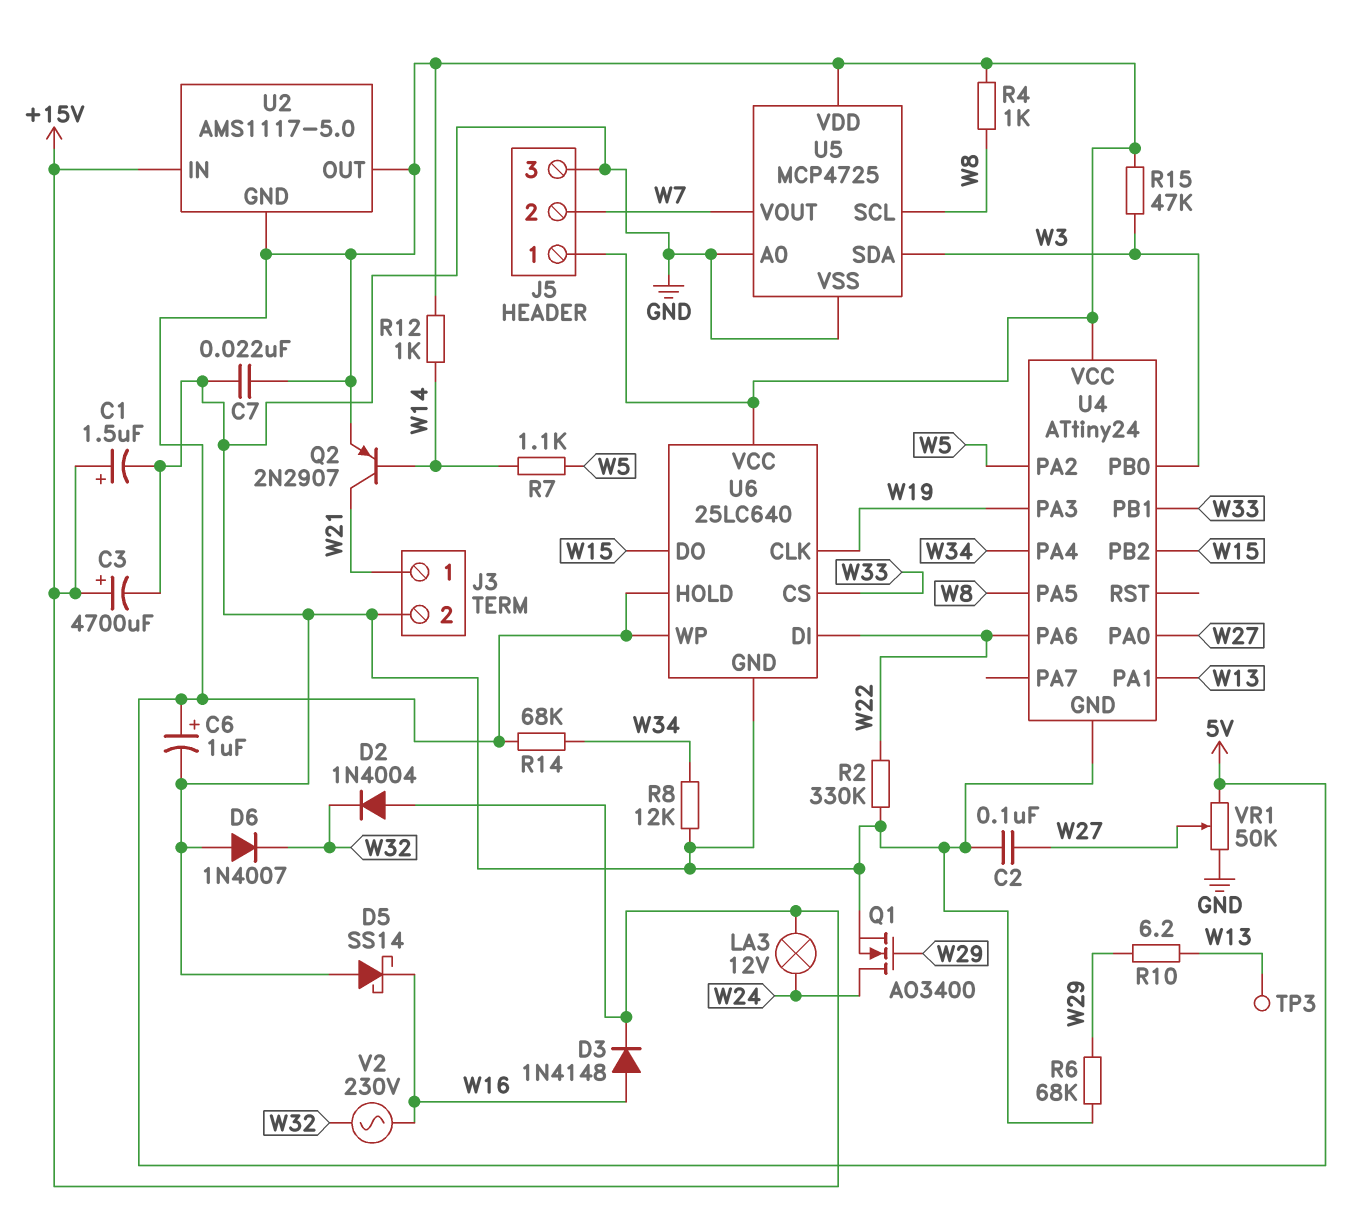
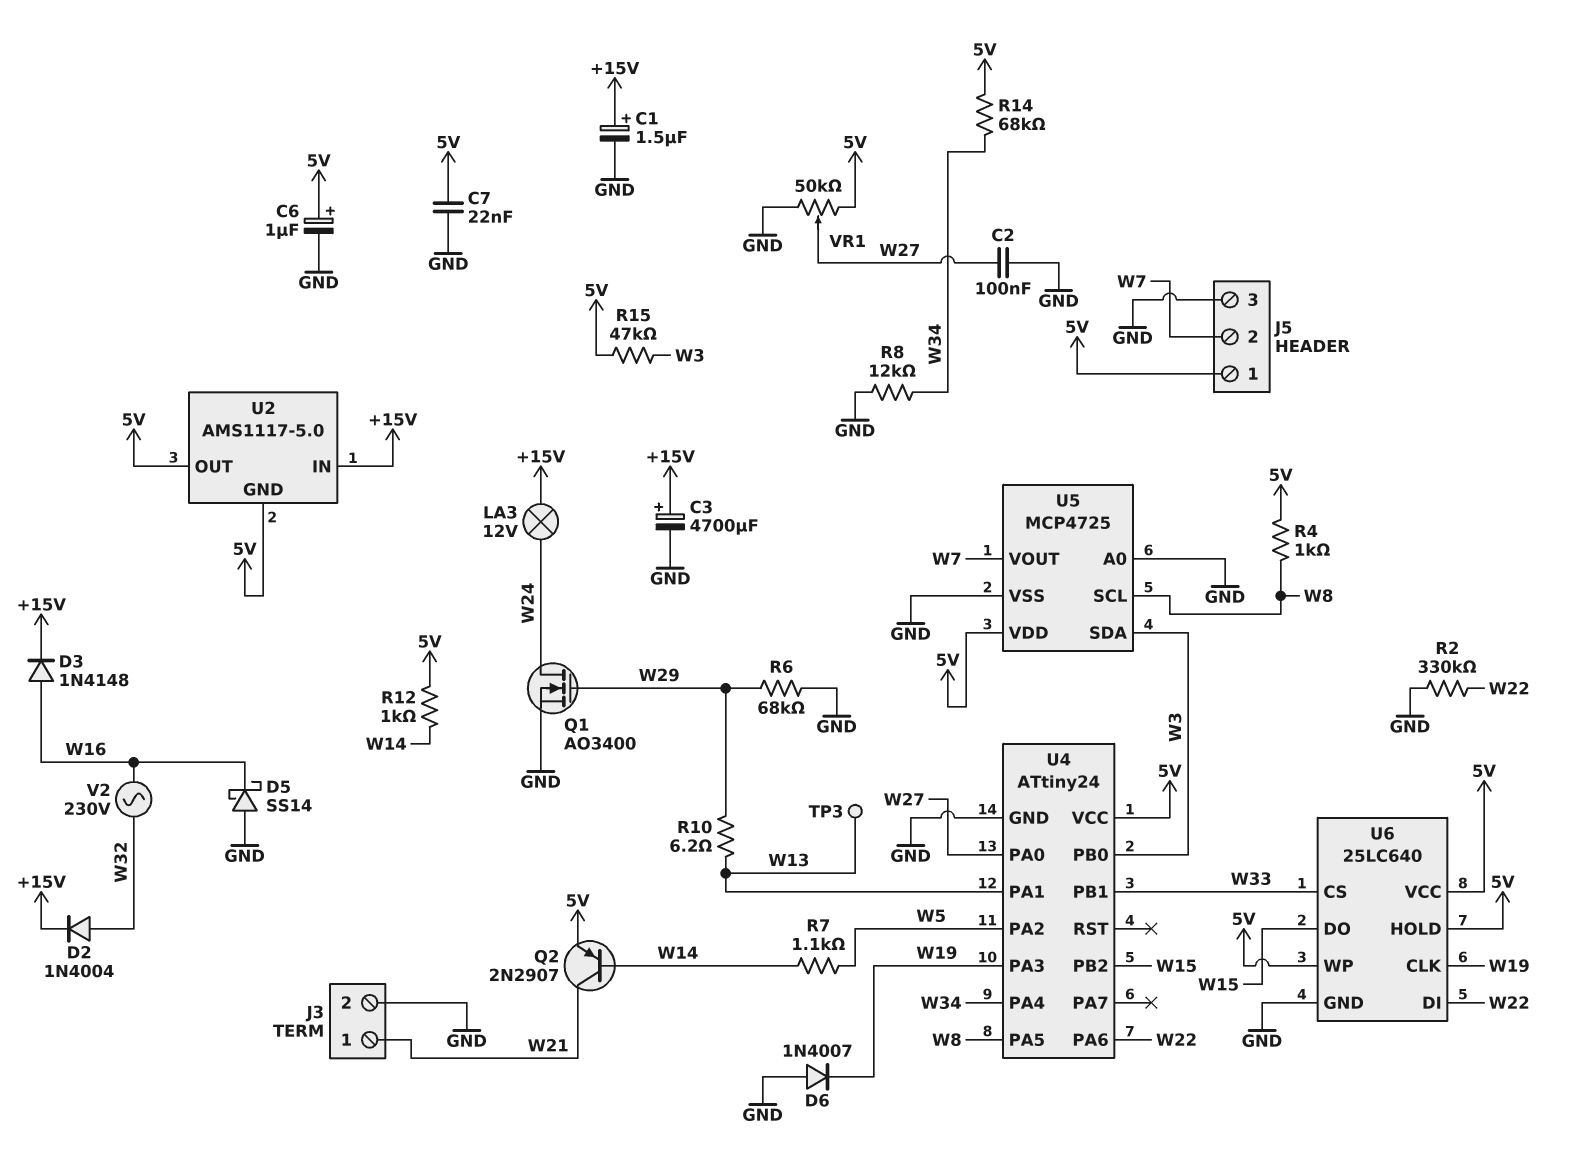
D2: diode 1N4004 (A +15V, K W32) -> diode 1N4004 (A W32, K +15V)
D6: diode 1N4007 (A GND, K W32) -> diode 1N4007 (A GND, K W19)

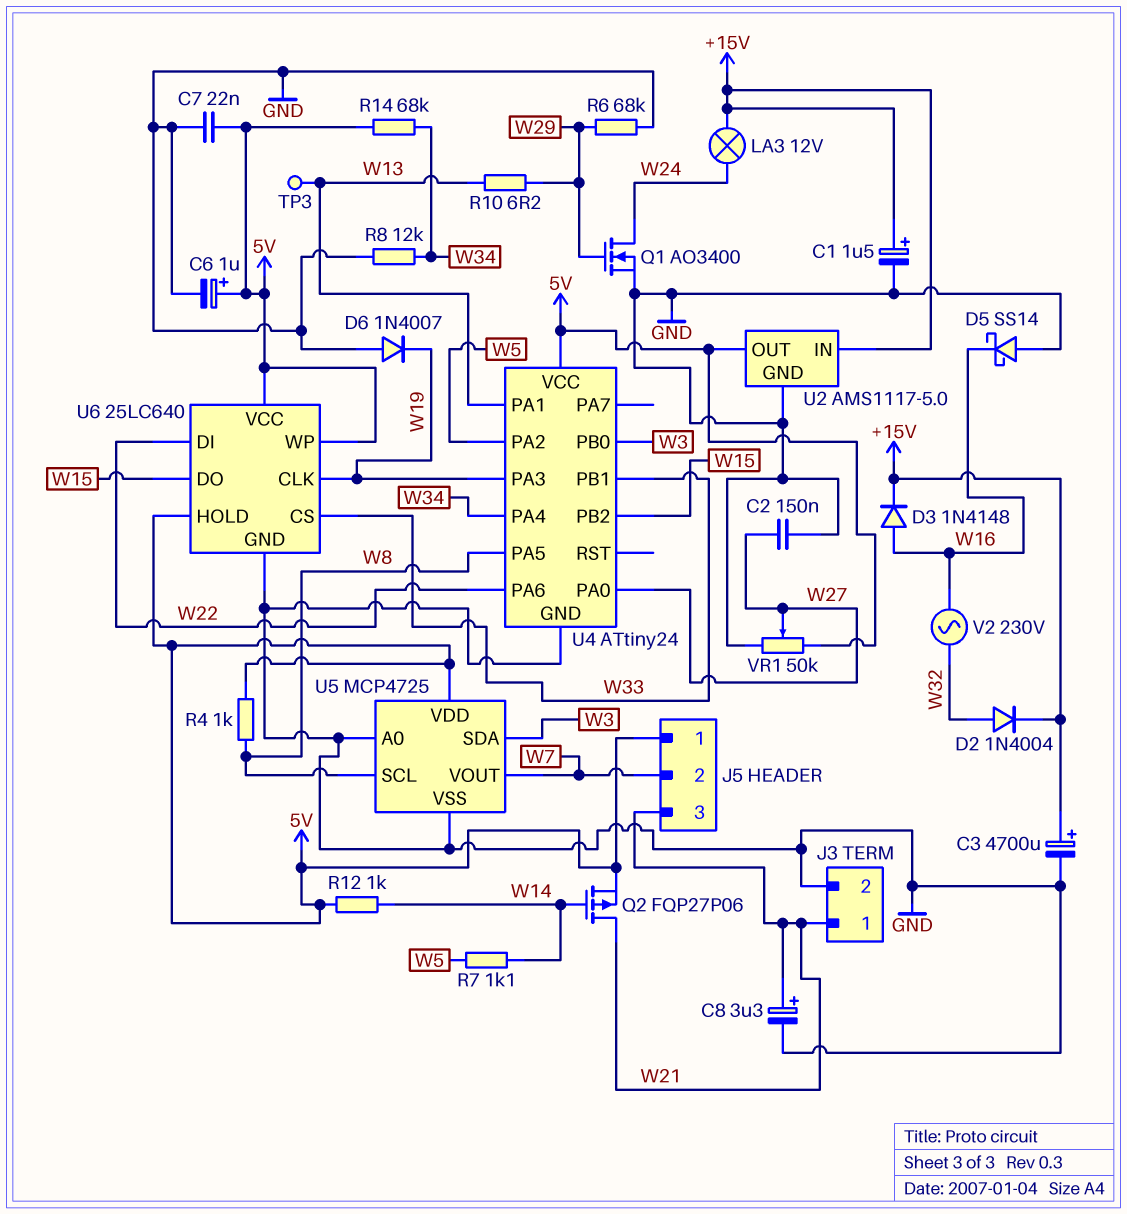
C2: 100nF (GND, W27) -> 150nF (GND, W27)
C8: none -> 3.3uF (plus W21, minus GND)
J5 pin 3: GND -> W21
Q2: PNP 2N2907 (B W14, C W21, E 5V) -> PMOS FQP27P06 (G W14, D W21, S 5V)
R2: 330k (GND, W22) -> none
R15: 47k (5V, W3) -> none
U2 pin GND: 5V -> GND

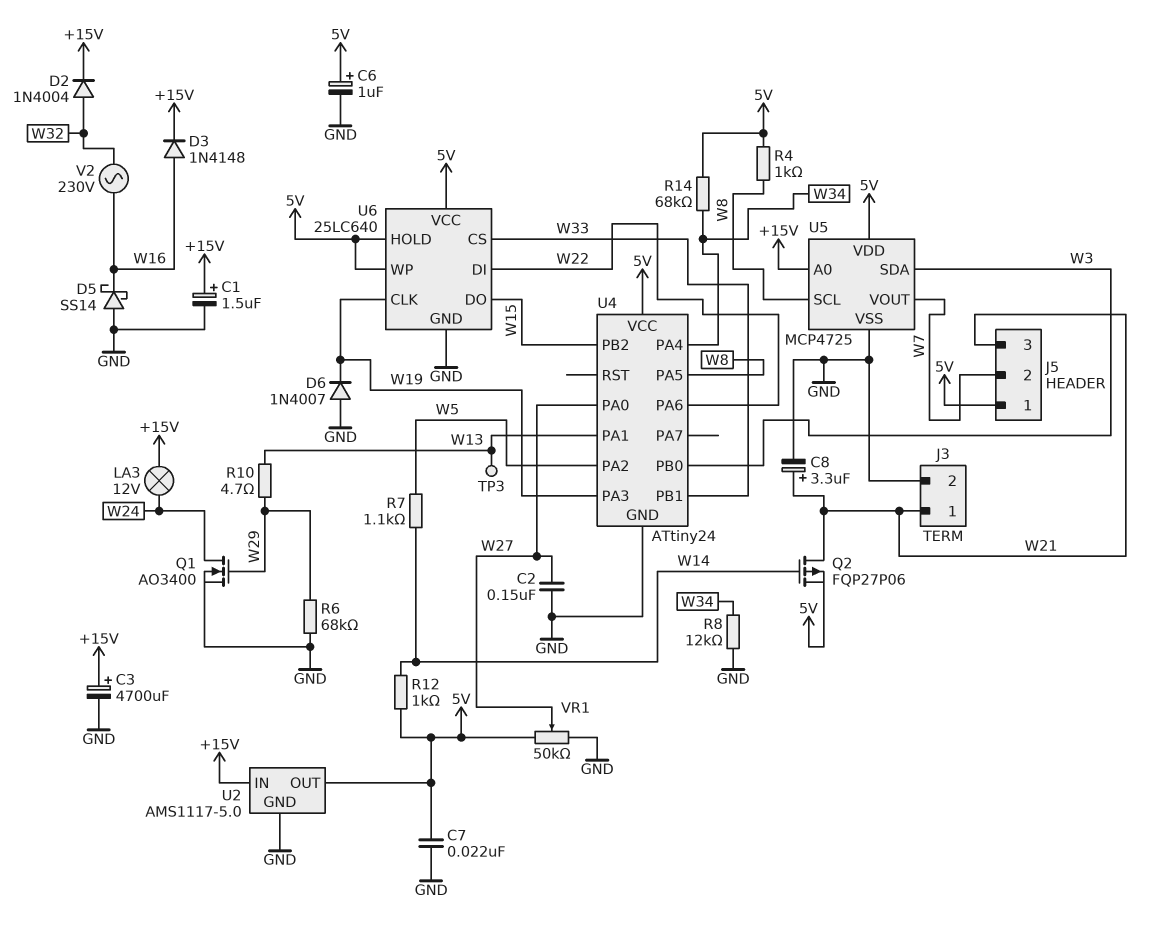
R10: 6.2 (W13, W29) -> 4.7 (W13, W29)
U5 pin A0: GND -> +15V

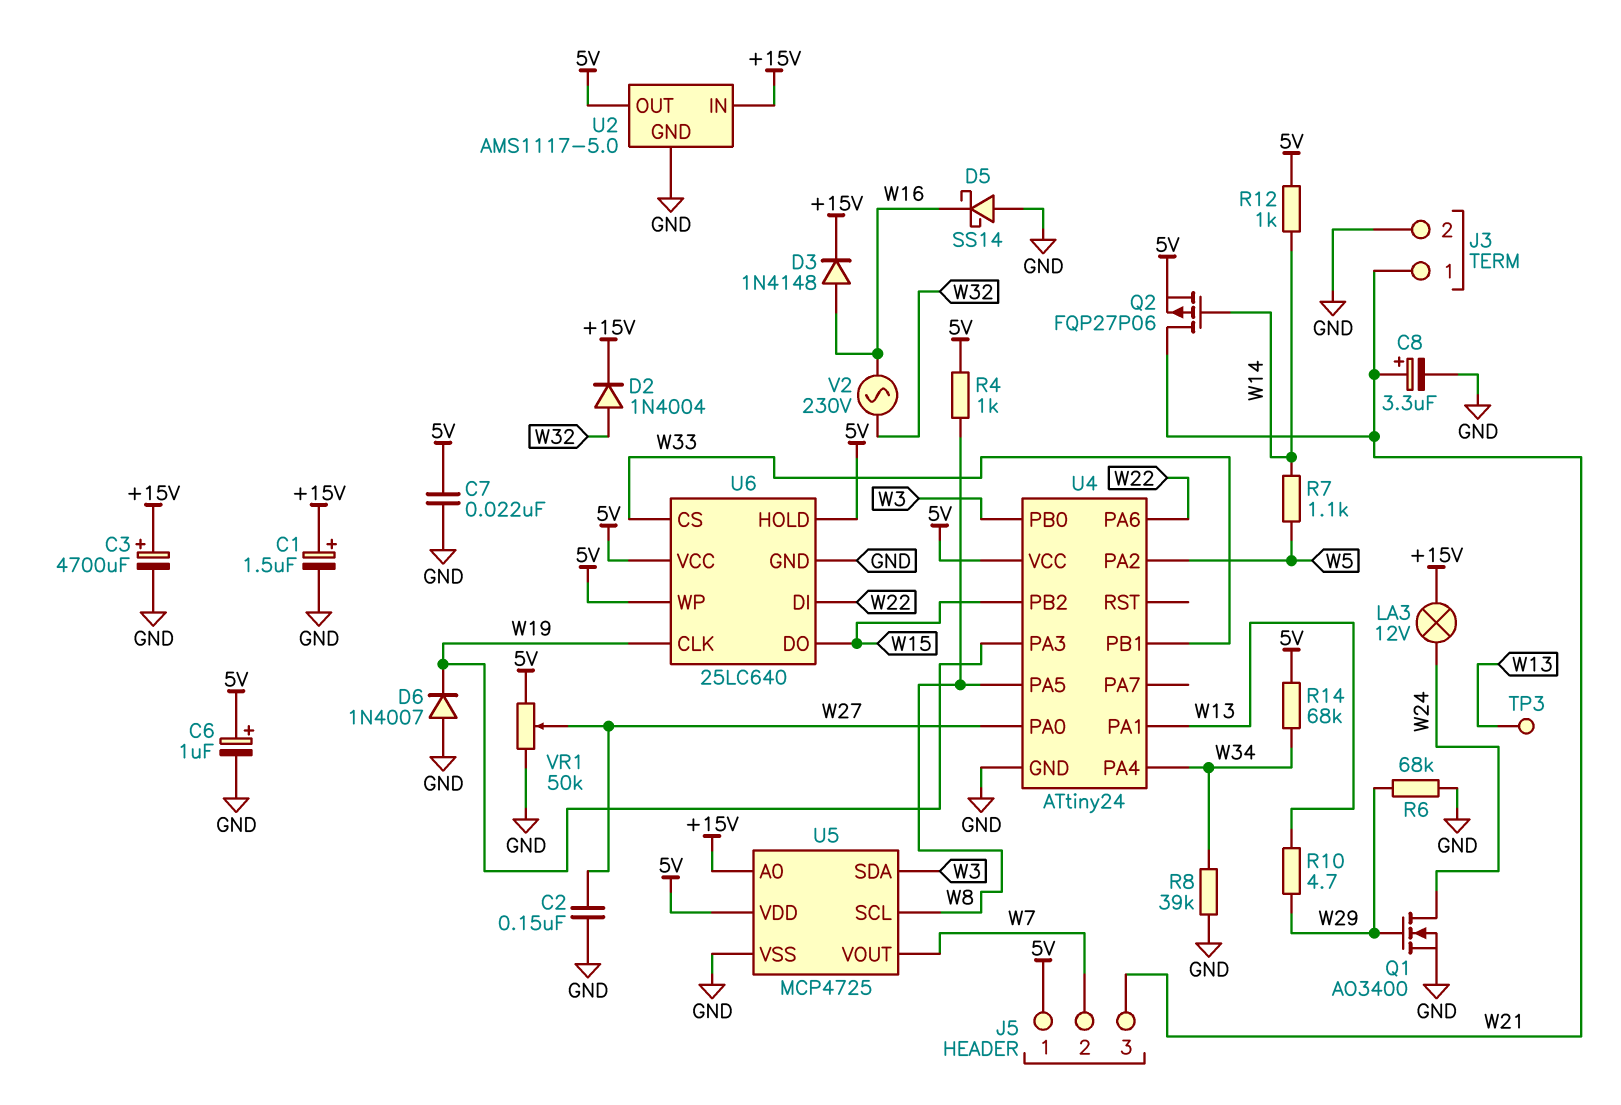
R8: 12k (GND, W34) -> 39k (GND, W34)

